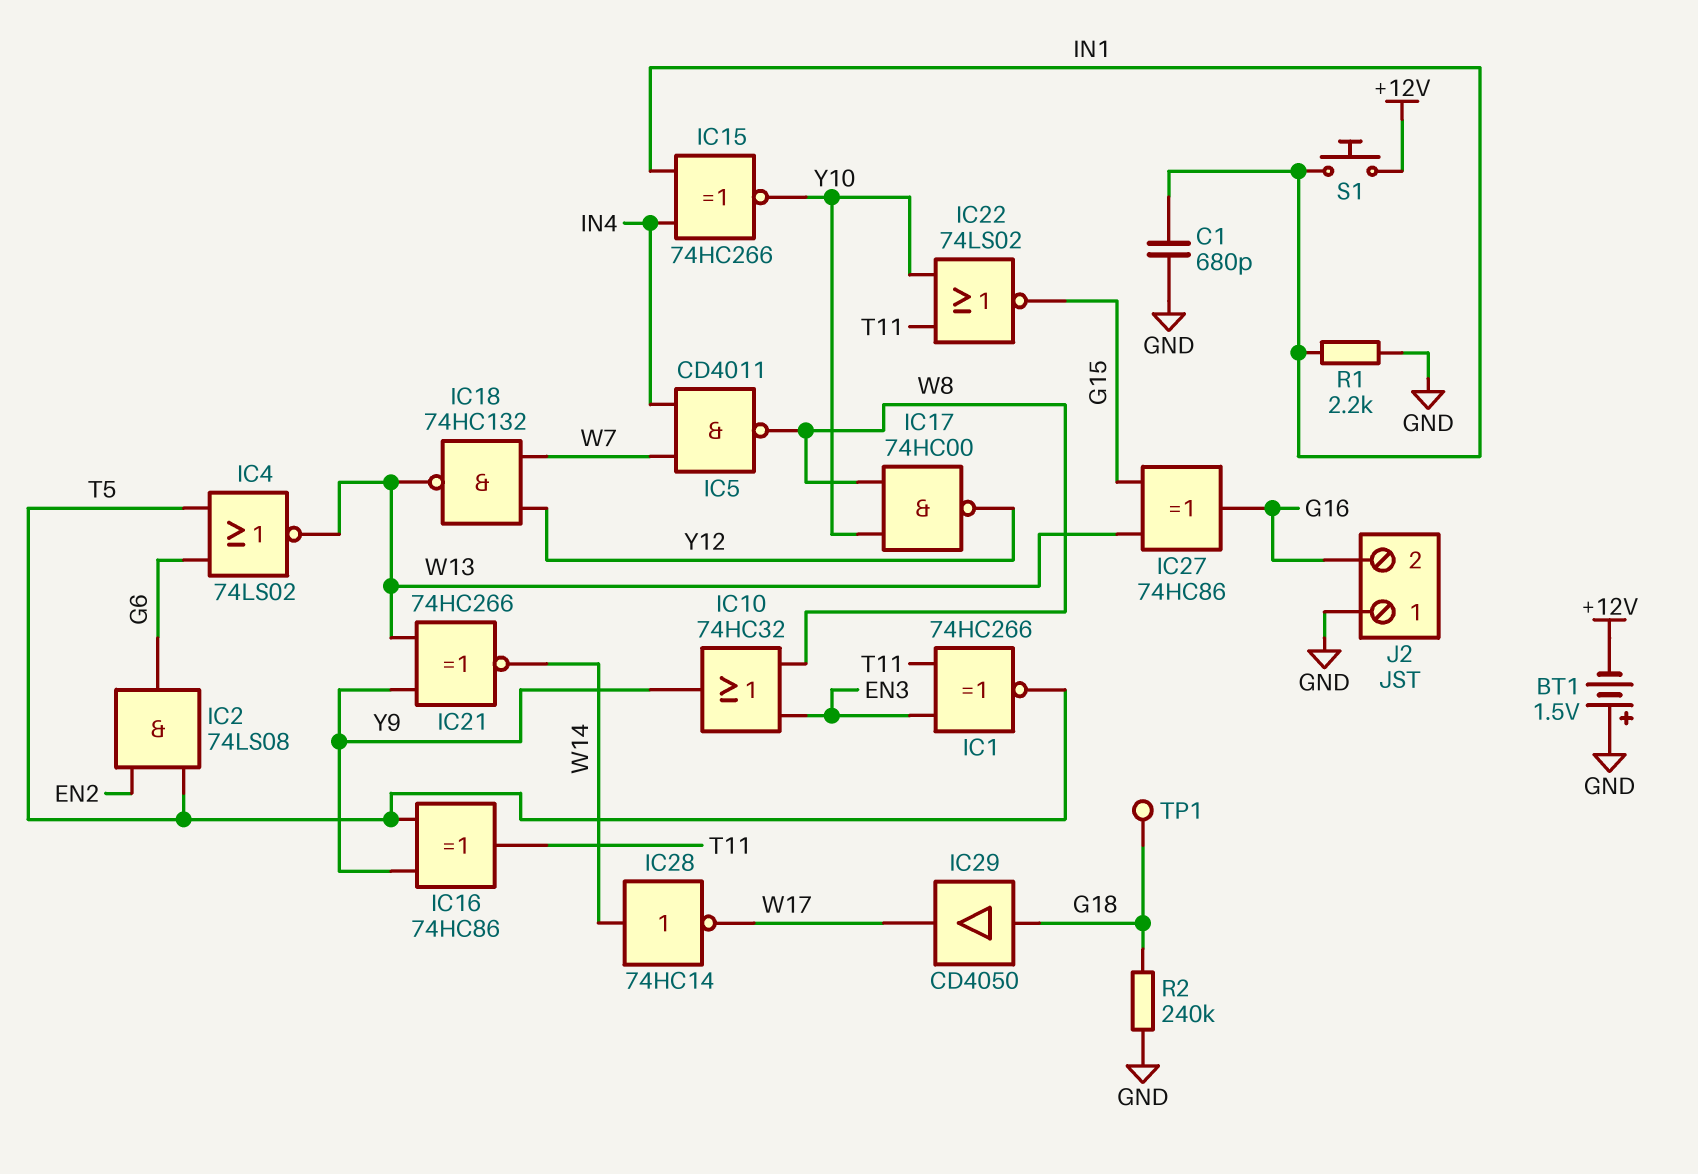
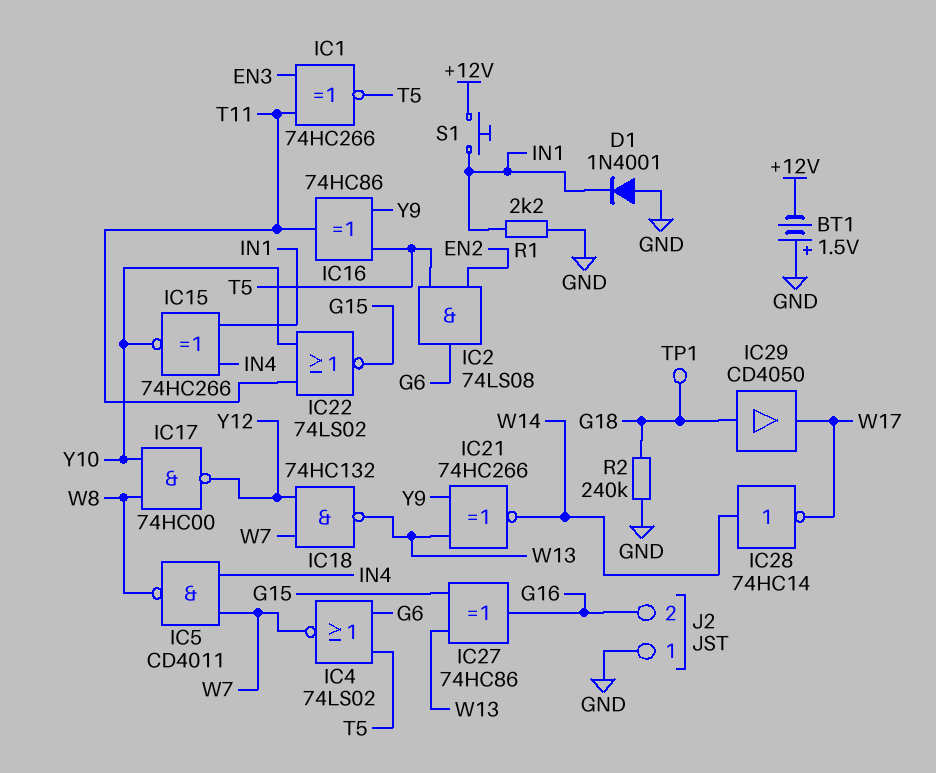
C1: 680pF (GND, IN1) -> none
D1: none -> diode 1N4001 (A GND, K IN1)
IC4: NOR 74LS02 (in G6, in T5, out W13) -> NOR 74LS02 (in G6, in T5, out W7)
IC10: OR 74HC32 (in EN3, in W8, out Y9) -> none

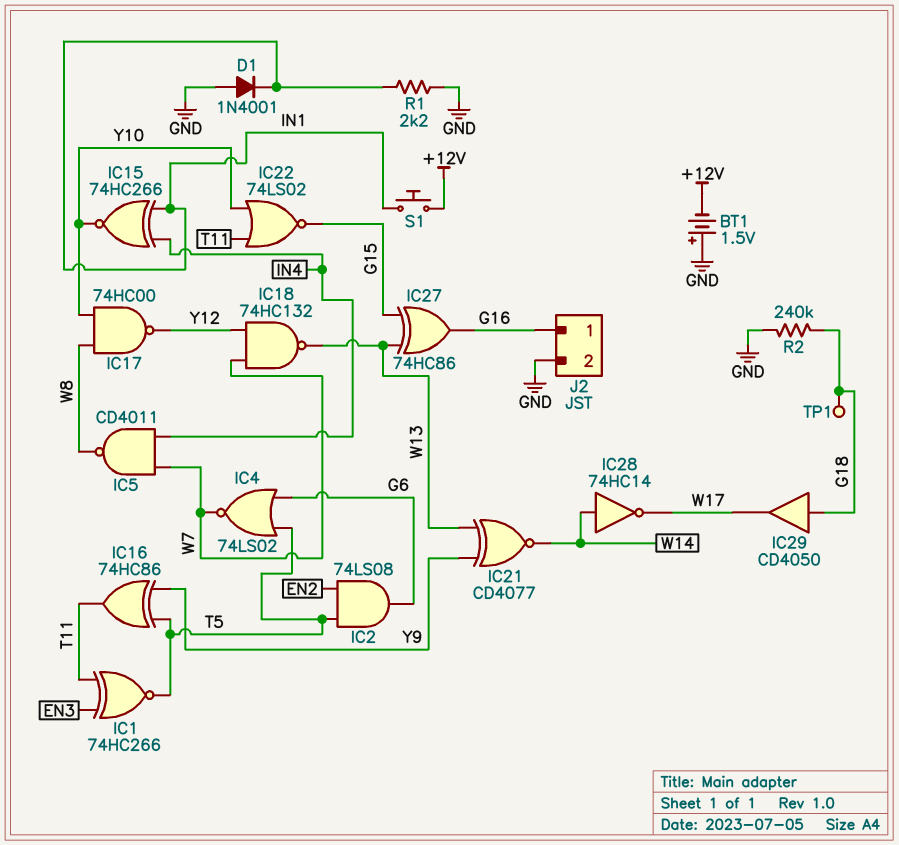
IC21: XNOR 74HC266 (in W13, in Y9, out W14) -> XNOR CD4077 (in W13, in Y9, out W14)
J2 pin 1: GND -> G16
J2 pin 2: G16 -> GND

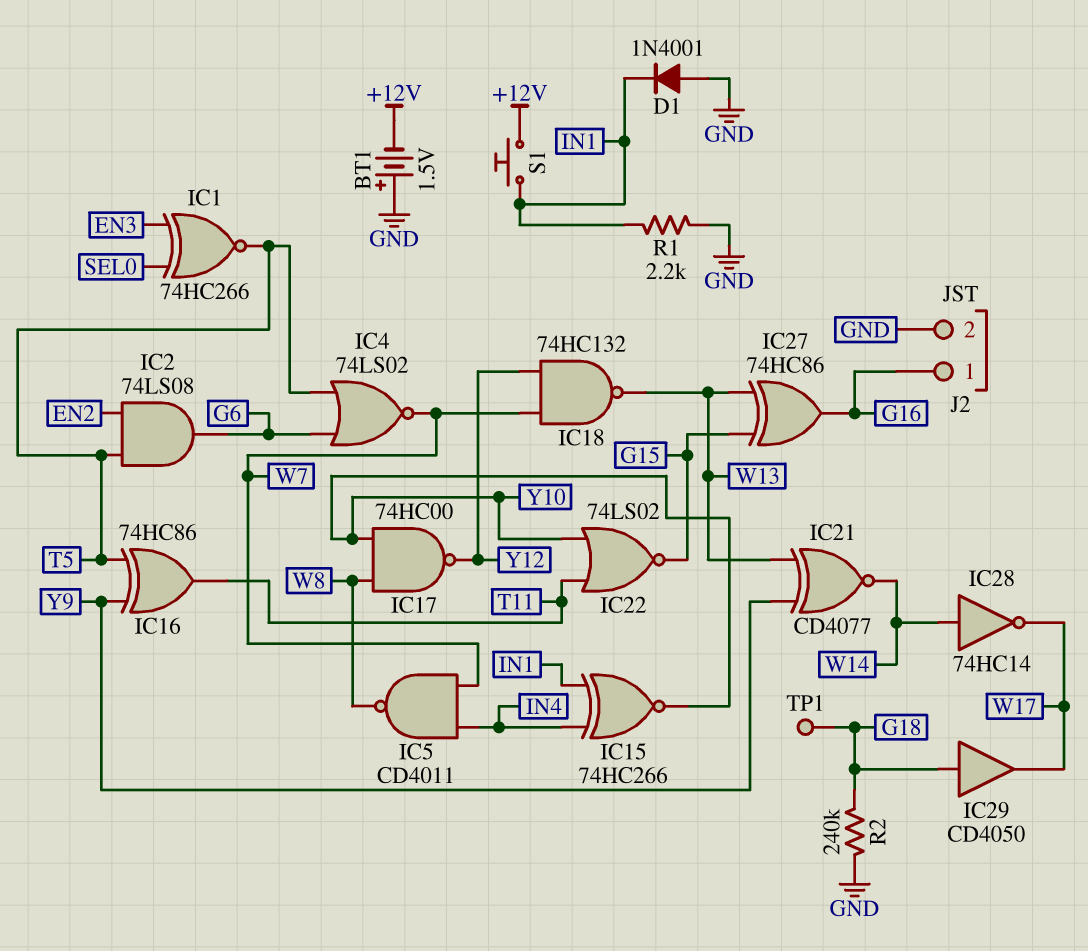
IC1: XNOR 74HC266 (in EN3, in T11, out T5) -> XNOR 74HC266 (in EN3, in SEL0, out T5)

